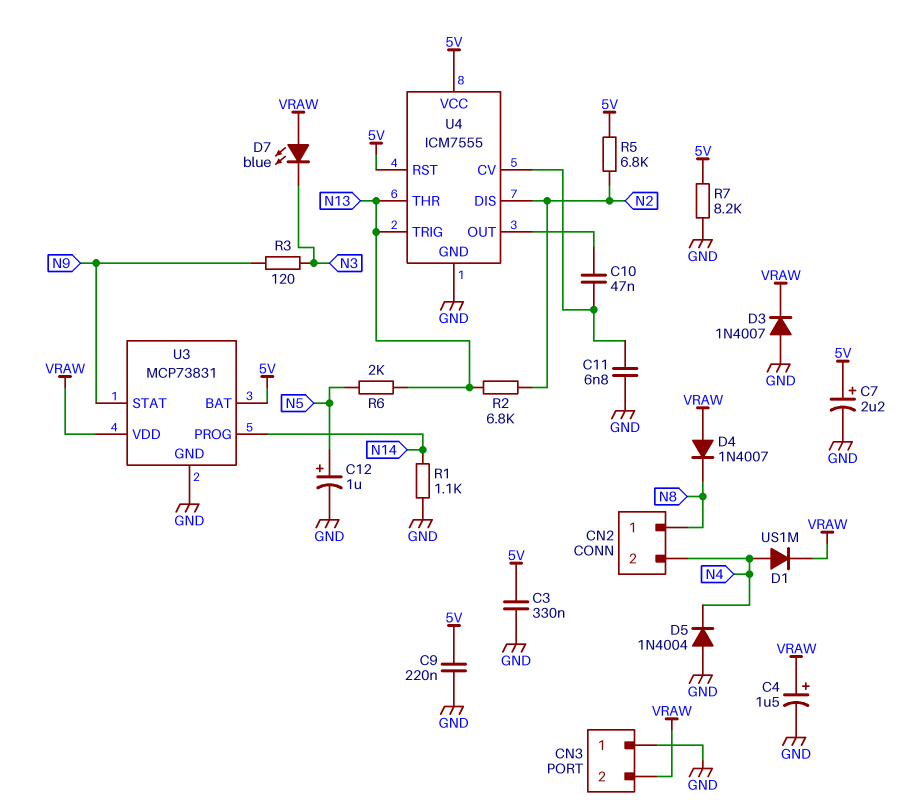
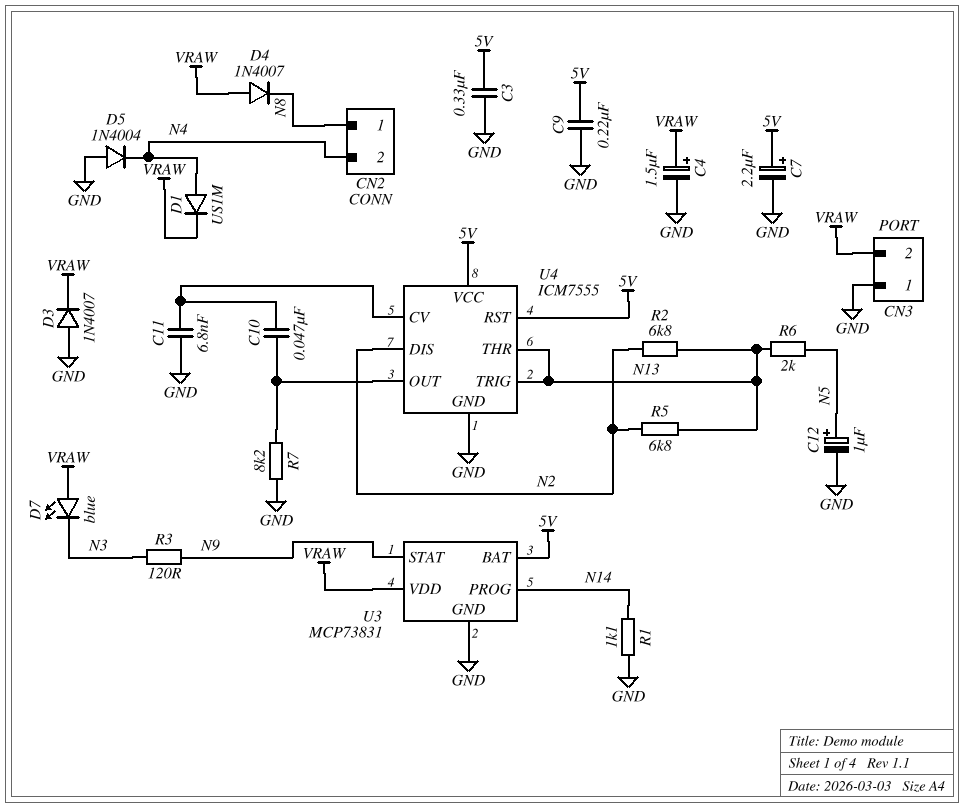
R5: 6.8k (5V, N2) -> 6.8k (N2, N13)
R7: 8.2k (5V, GND) -> 8.2k (GND, U4/OUT)

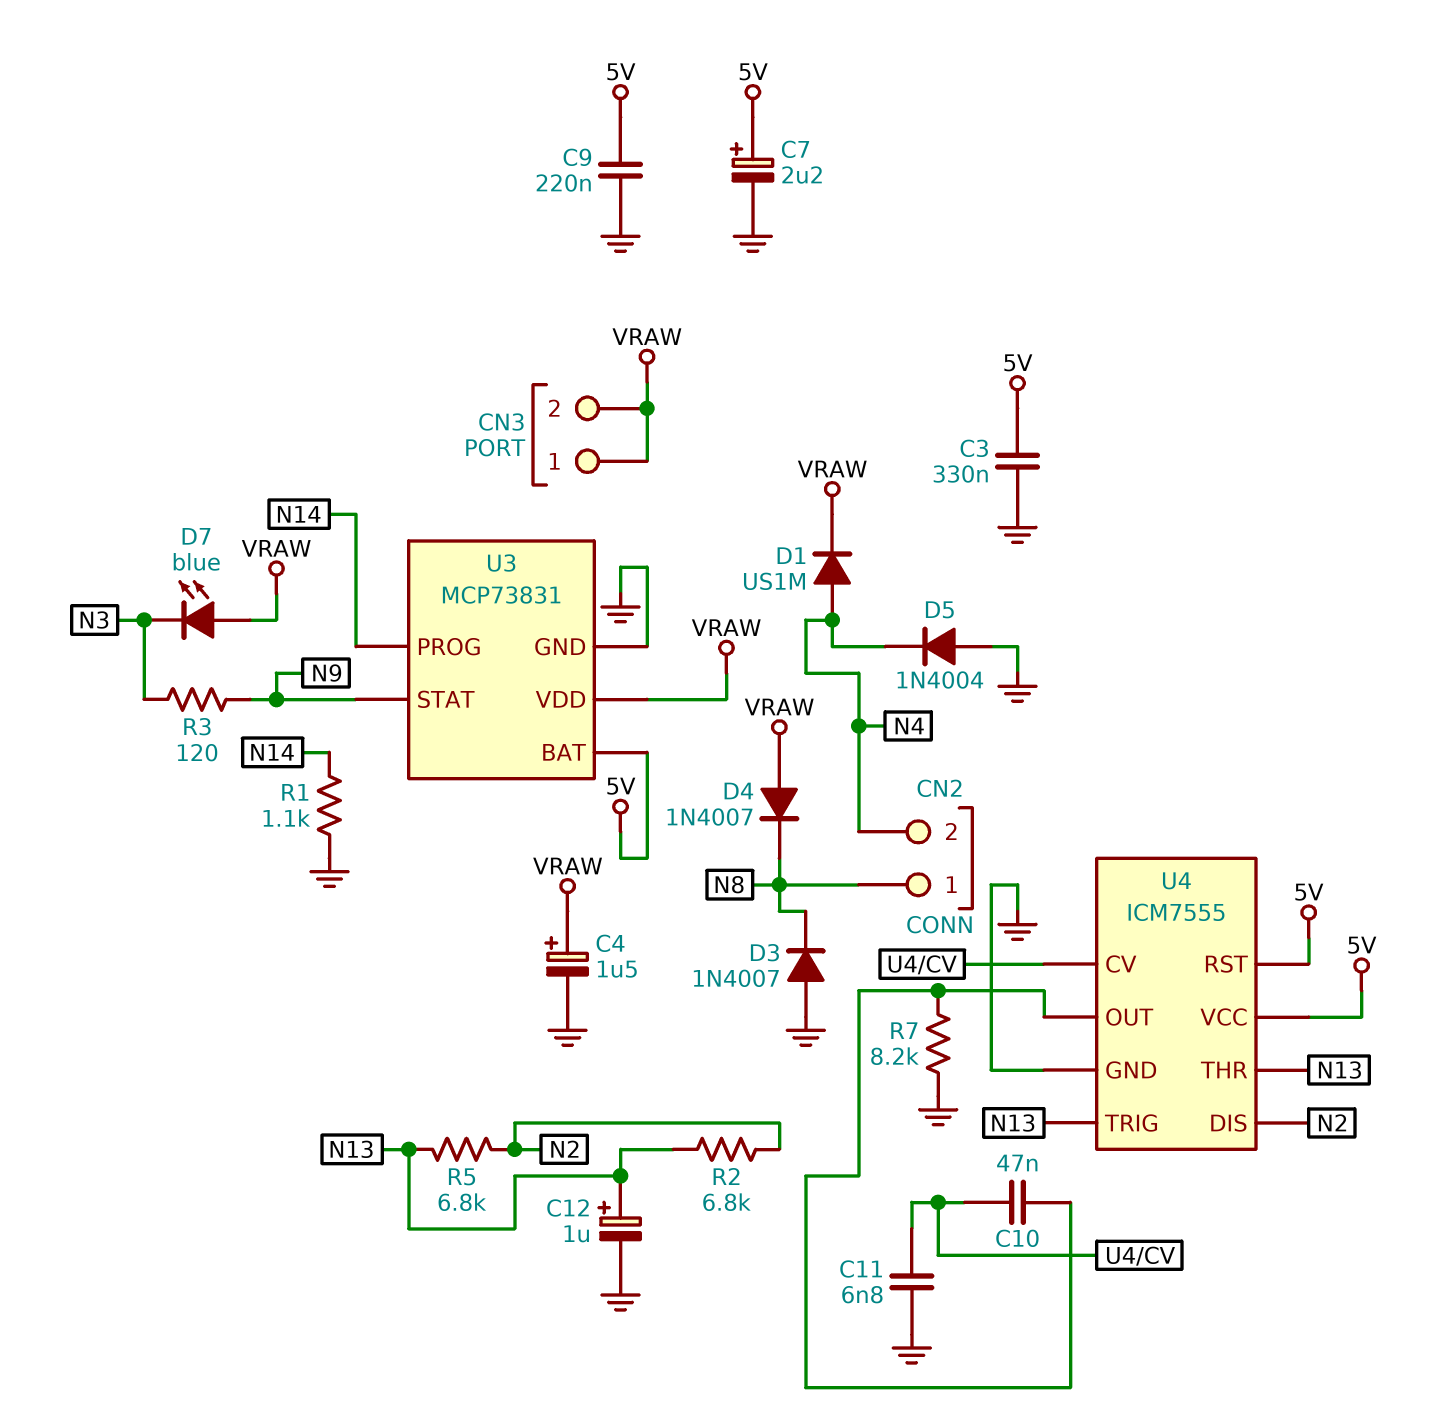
C12: 1uF (plus N5, minus GND) -> 1uF (plus N13, minus GND)
CN3 pin 1: GND -> VRAW
D3: diode 1N4007 (A GND, K VRAW) -> diode 1N4007 (A GND, K N8)
R6: 2k (N5, N13) -> none

